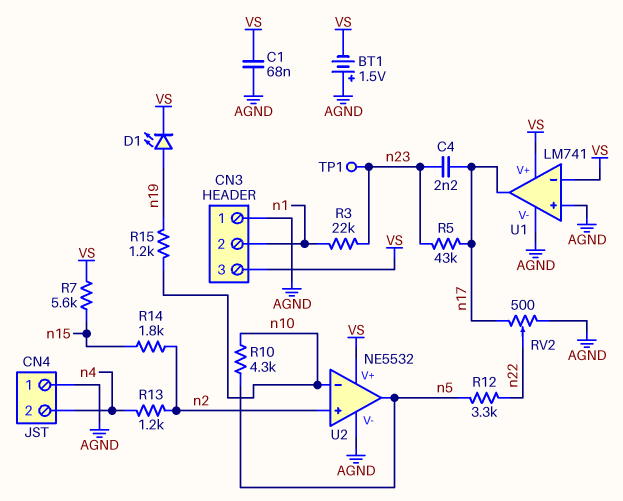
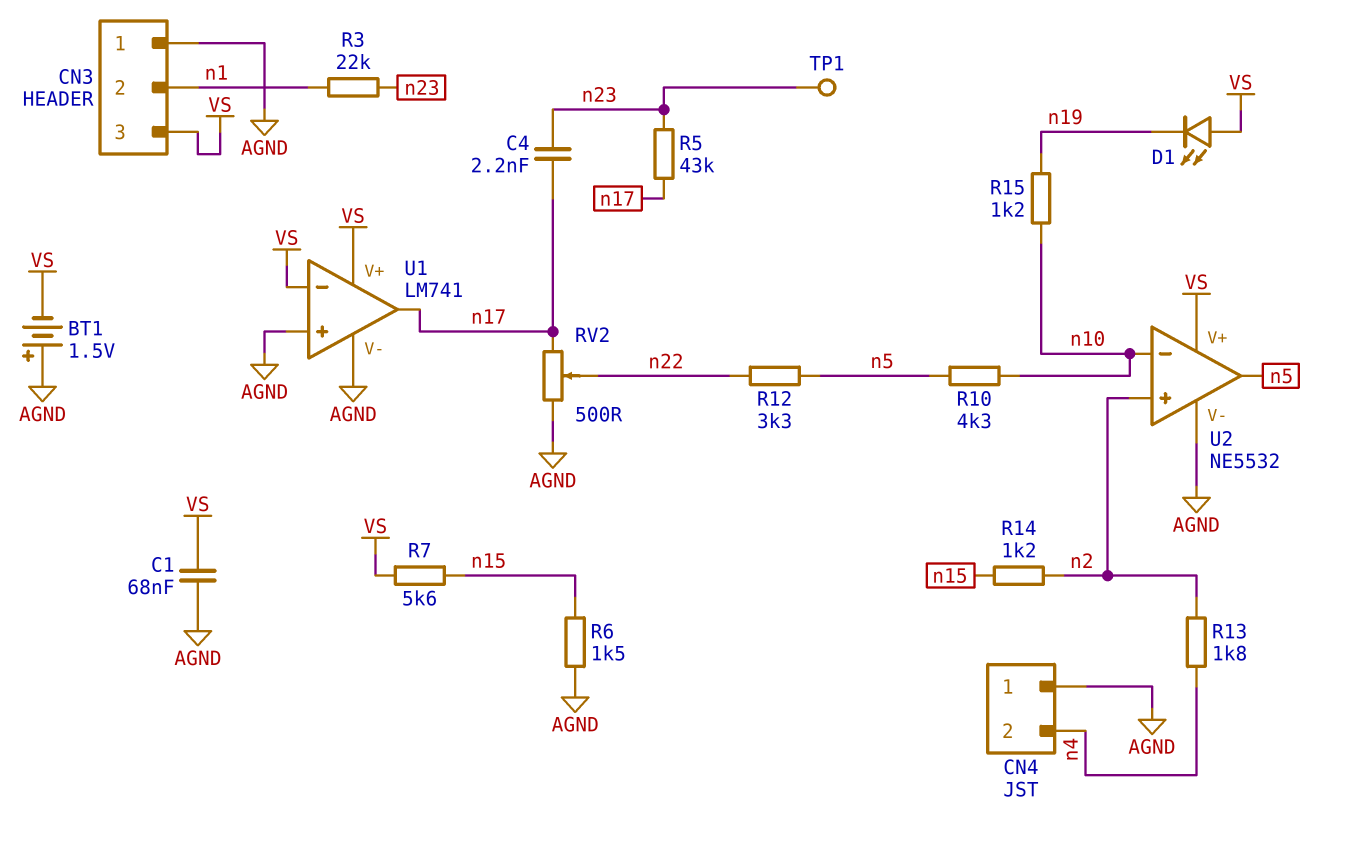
D1: LED (A n19, K VS) -> LED (A VS, K n19)
R6: none -> 1.5k (AGND, n15)
R13: 1.2k (n2, n4) -> 1.8k (n2, n4)
R14: 1.8k (n2, n15) -> 1.2k (n2, n15)

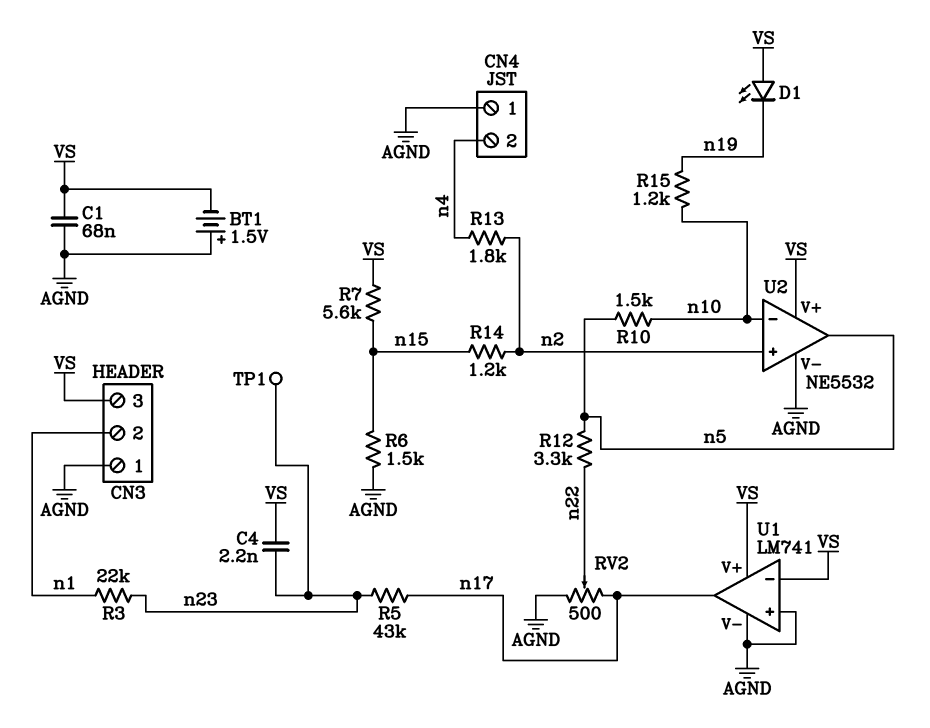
C4: 2.2nF (n17, n23) -> 2.2nF (VS, n23)
R10: 4.3k (n5, n10) -> 1.5k (n5, n10)

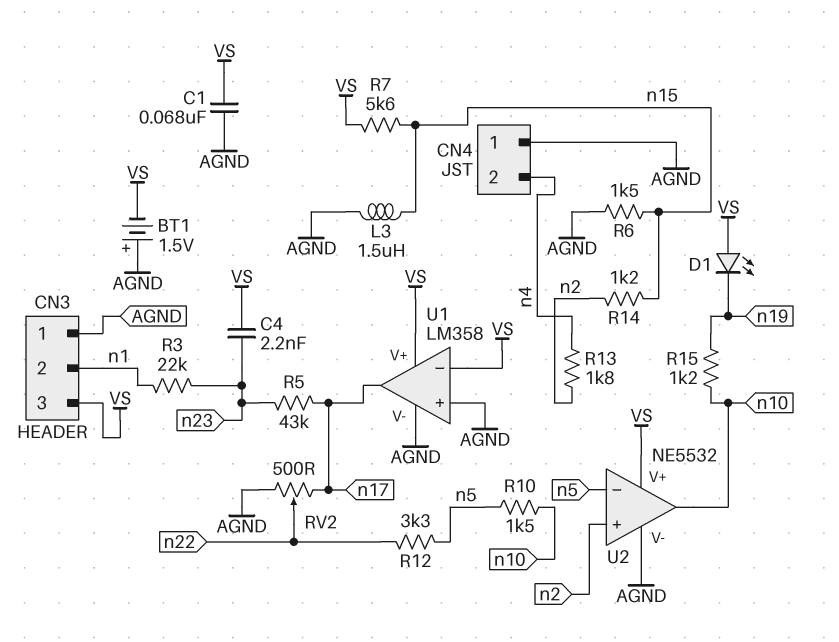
L3: none -> 1.5uH (AGND, n15)
TP1: test point (n23) -> none
U1: LM741 -> LM358
U2 pin in-: n10 -> n5
U2 pin out: n5 -> n10

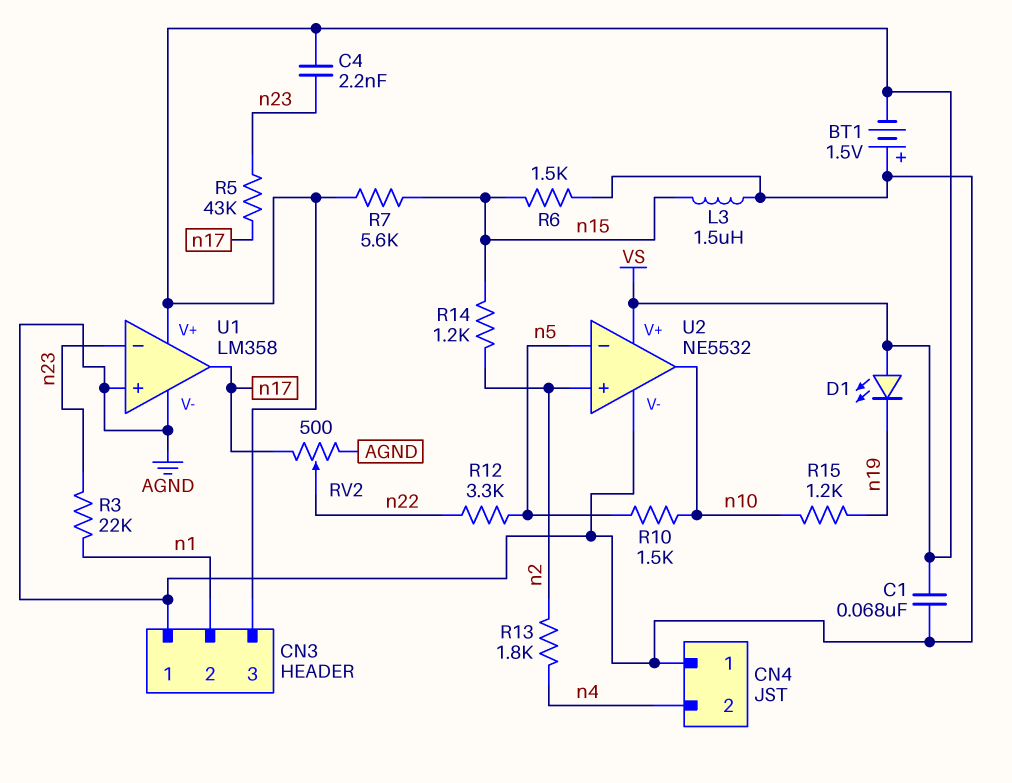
U1 pin in-: VS -> n23

